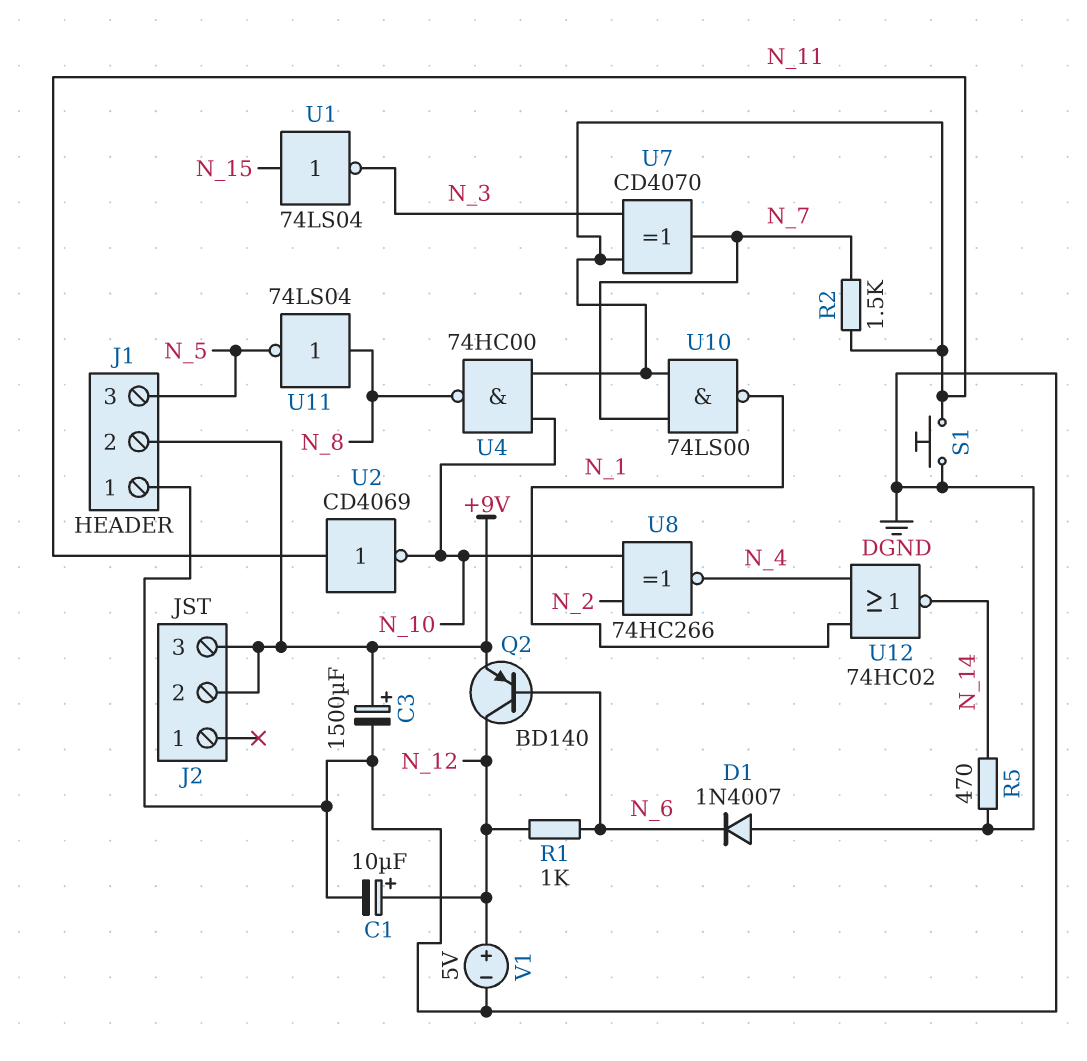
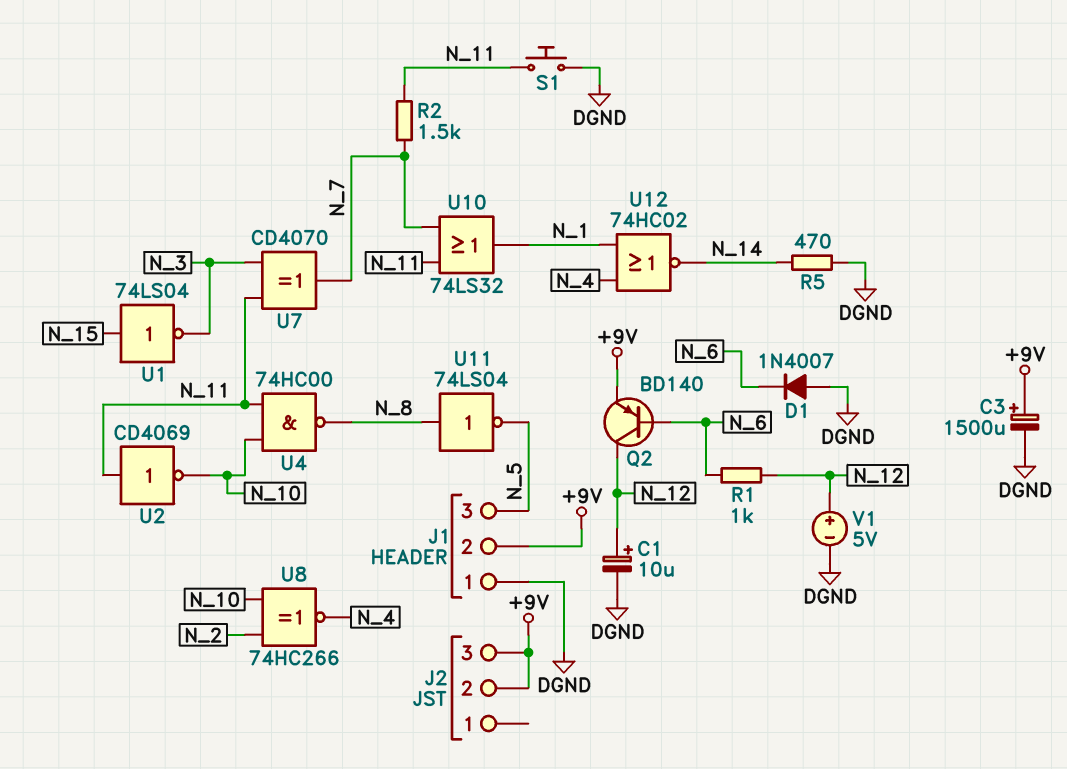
U10: NAND 74LS00 (in N_7, in N_11, out N_1) -> OR 74LS32 (in N_7, in N_11, out N_1)

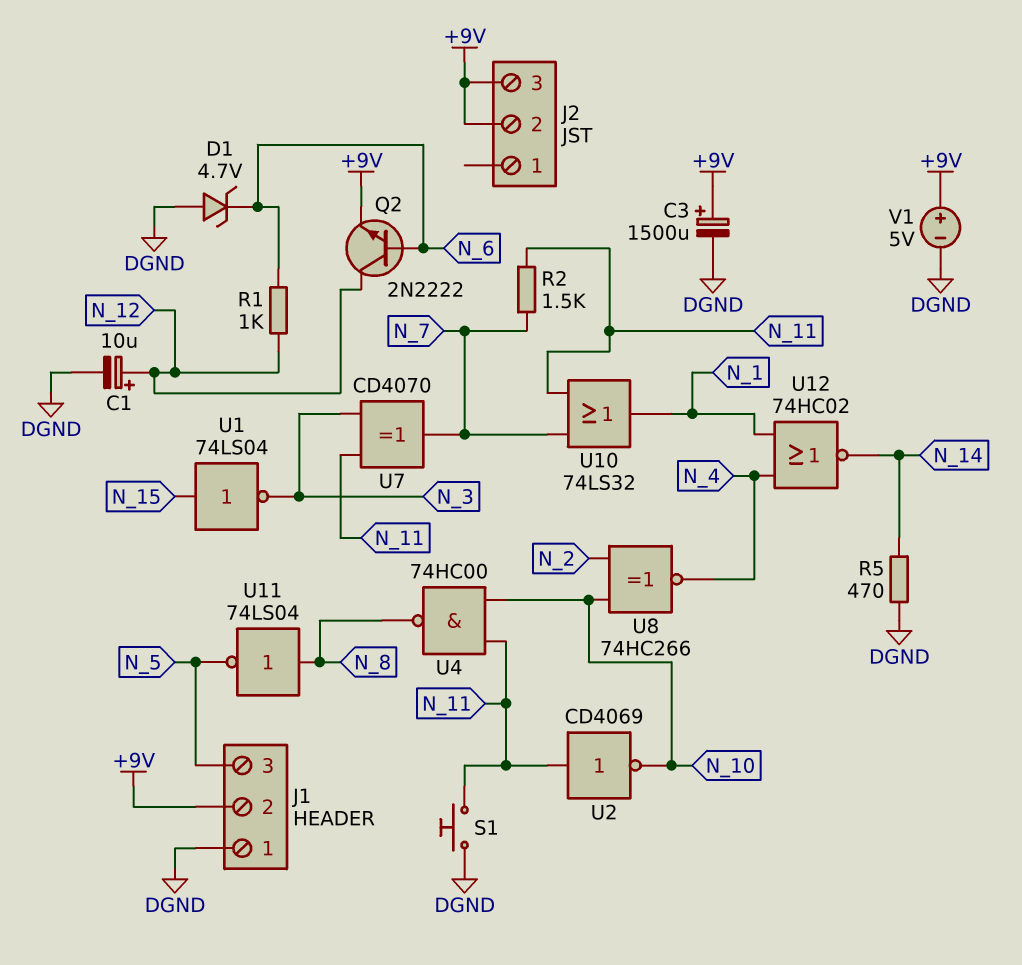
D1: diode 1N4007 (A DGND, K N_6) -> zener 4.7V (A DGND, K N_6)
Q2: PNP BD140 (B N_6, C N_12, E +9V) -> NPN 2N2222 (B N_6, C N_12, E +9V)
V1: 5V (plus N_12, minus DGND) -> 5V (plus +9V, minus DGND)

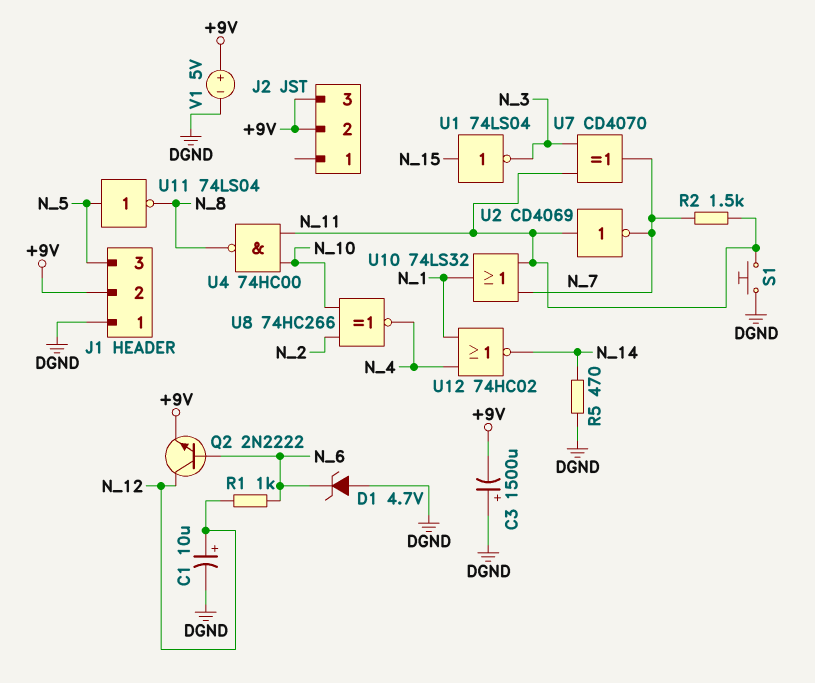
C3: 1500uF (plus +9V, minus DGND) -> 1500uF (plus DGND, minus +9V)
U2: NOT CD4069 (in N_11, out N_10) -> NOT CD4069 (in N_11, out N_7)
U11: NOT 74LS04 (in N_8, out N_5) -> NOT 74LS04 (in N_5, out N_8)

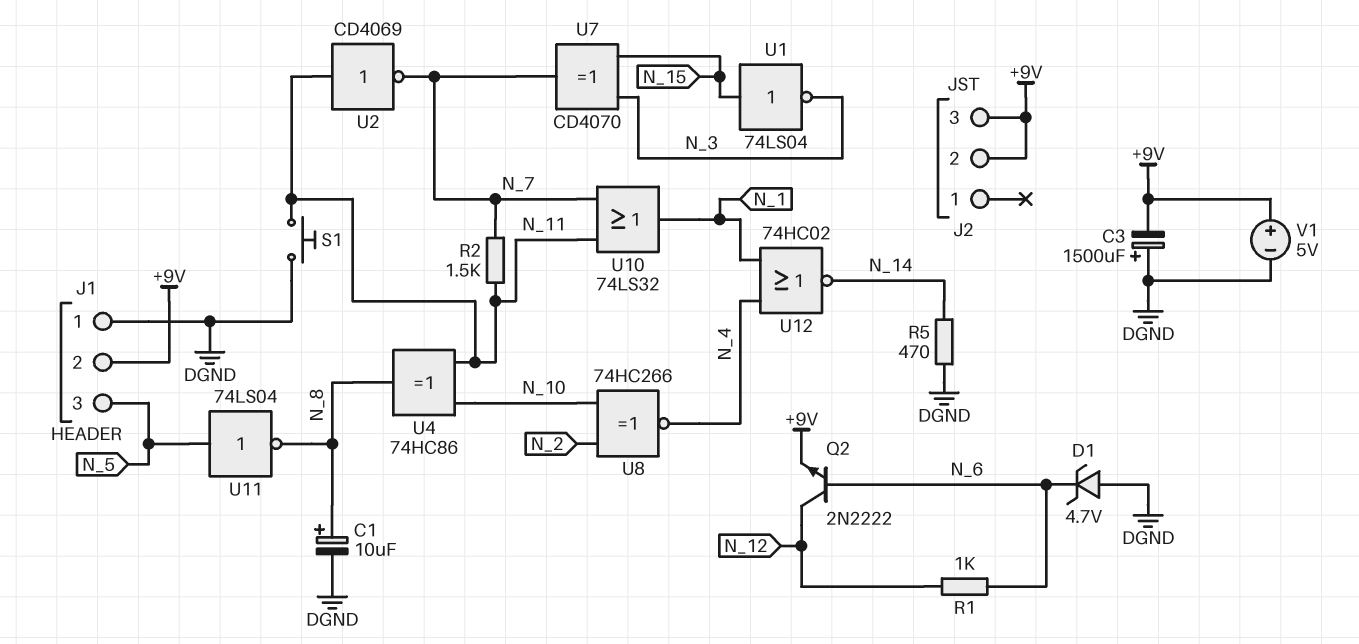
C1: 10uF (plus N_12, minus DGND) -> 10uF (plus N_8, minus DGND)
U4: NAND 74HC00 (in N_10, in N_11, out N_8) -> XOR 74HC86 (in N_10, in N_11, out N_8)
U7: XOR CD4070 (in N_3, in N_11, out N_7) -> XOR CD4070 (in N_3, in N_15, out N_7)

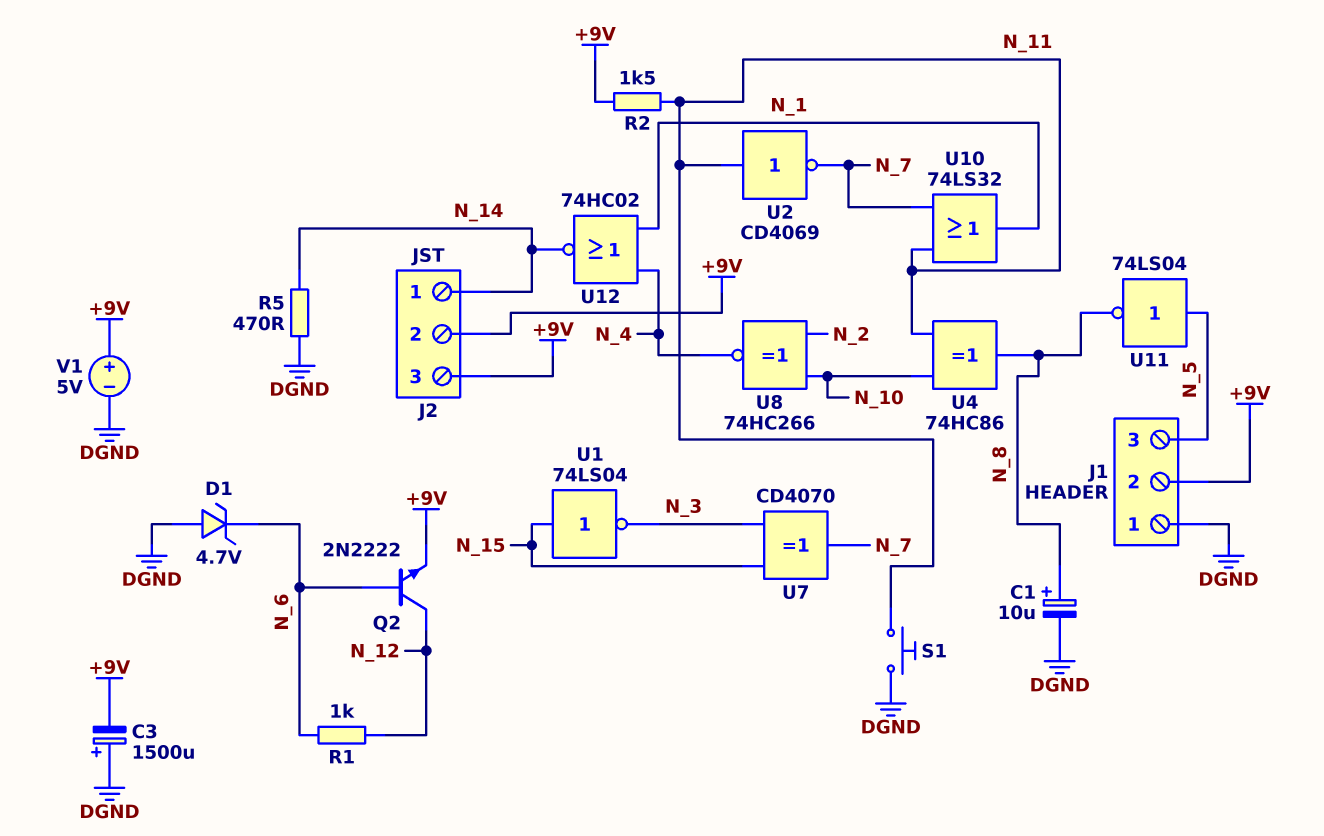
J2 pin 1: none -> N_14
R2: 1.5k (N_7, N_11) -> 1.5k (+9V, N_11)

